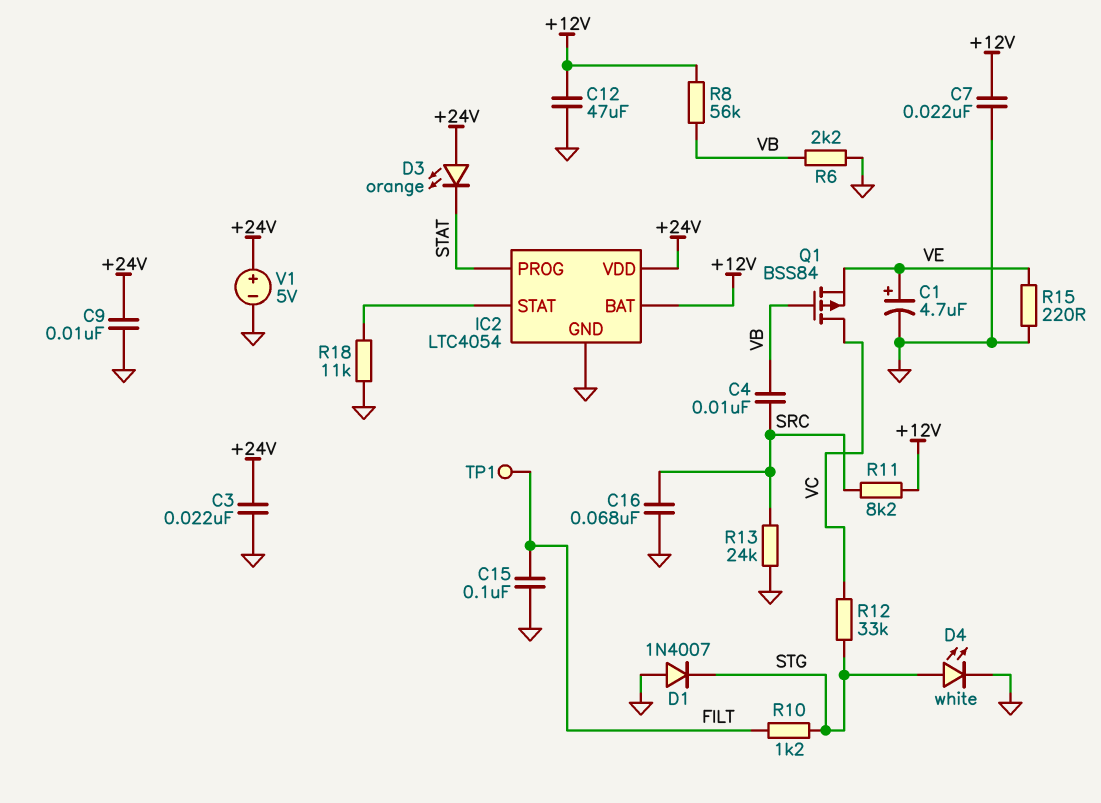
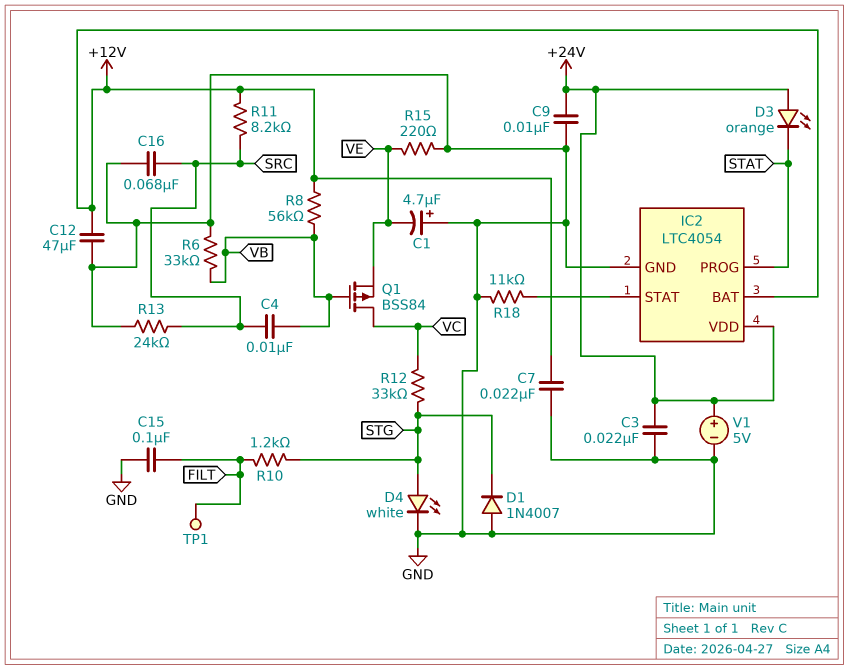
C1: 4.7uF (plus VE, minus GND) -> 4.7uF (plus GND, minus VE)
R6: 2.2k (GND, VB) -> 33k (GND, VB)

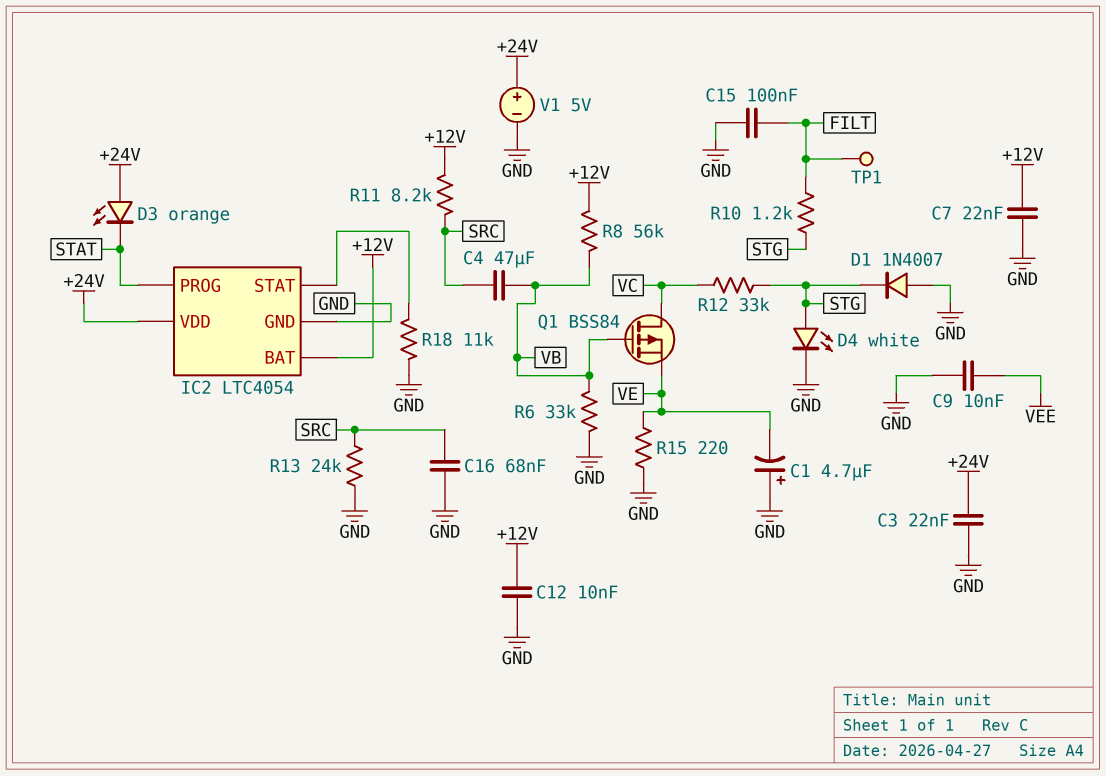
C4: 10nF (SRC, VB) -> 47uF (SRC, VB)
C9: 10nF (+24V, GND) -> 10nF (GND, VEE)
C12: 47uF (+12V, GND) -> 10nF (+12V, GND)

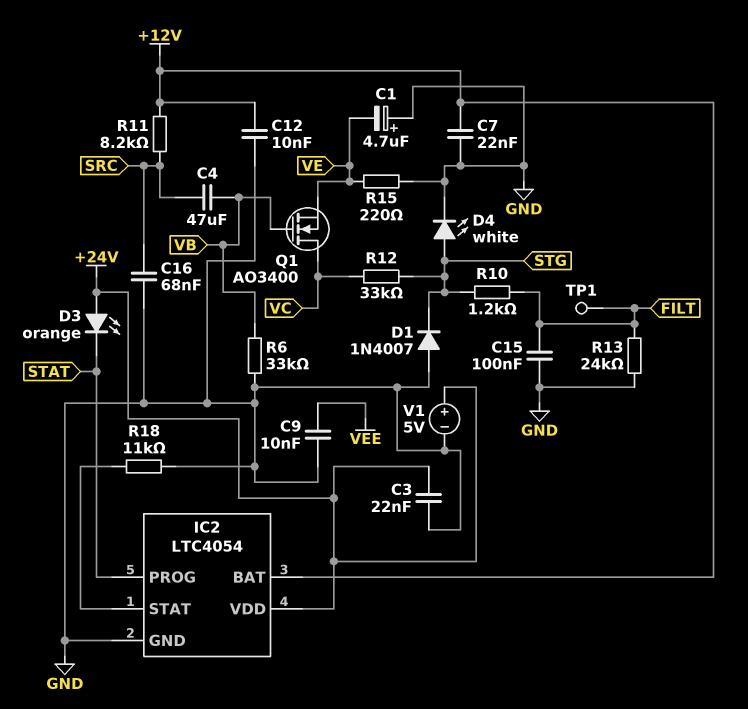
Q1: PMOS BSS84 (G VB, D VC, S VE) -> NMOS AO3400 (G VB, D VC, S VE)
R8: 56k (+12V, VB) -> none
R13: 24k (GND, SRC) -> 24k (FILT, GND)

